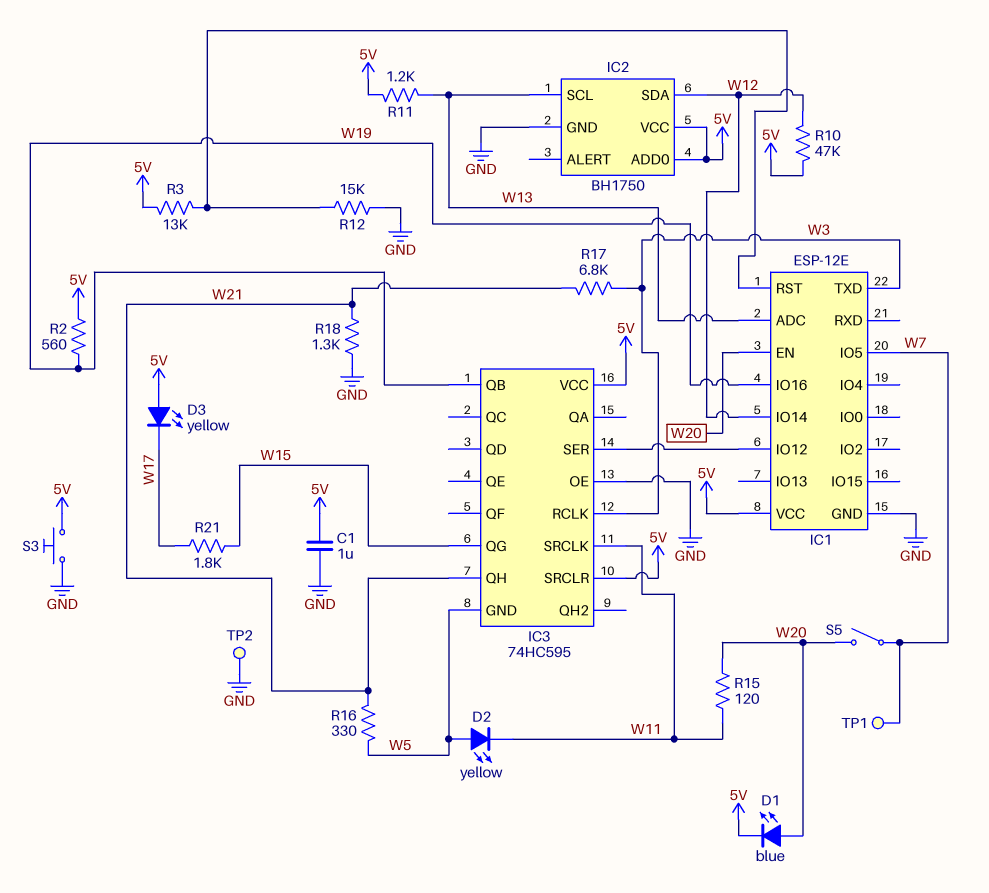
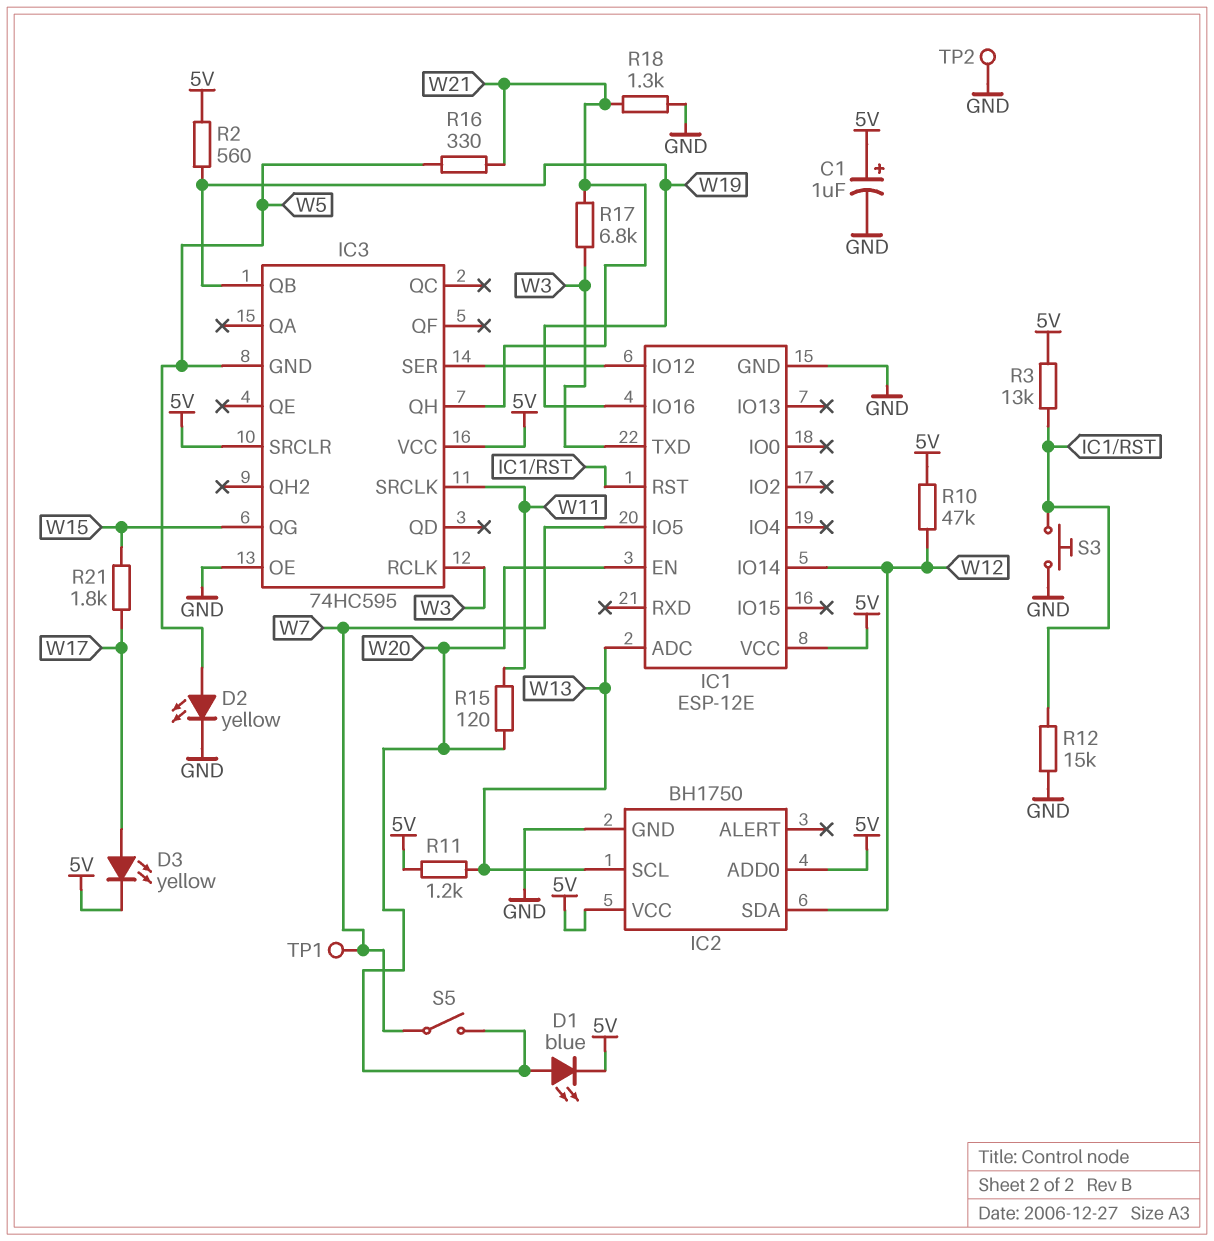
C1: 1uF (5V, GND) -> 1uF (plus 5V, minus GND)
D2: LED yellow (A W5, K W11) -> LED yellow (A W5, K GND)
D3: LED yellow (A 5V, K W17) -> LED yellow (A W17, K 5V)
S3: button (5V, GND) -> button (GND, IC1/RST)

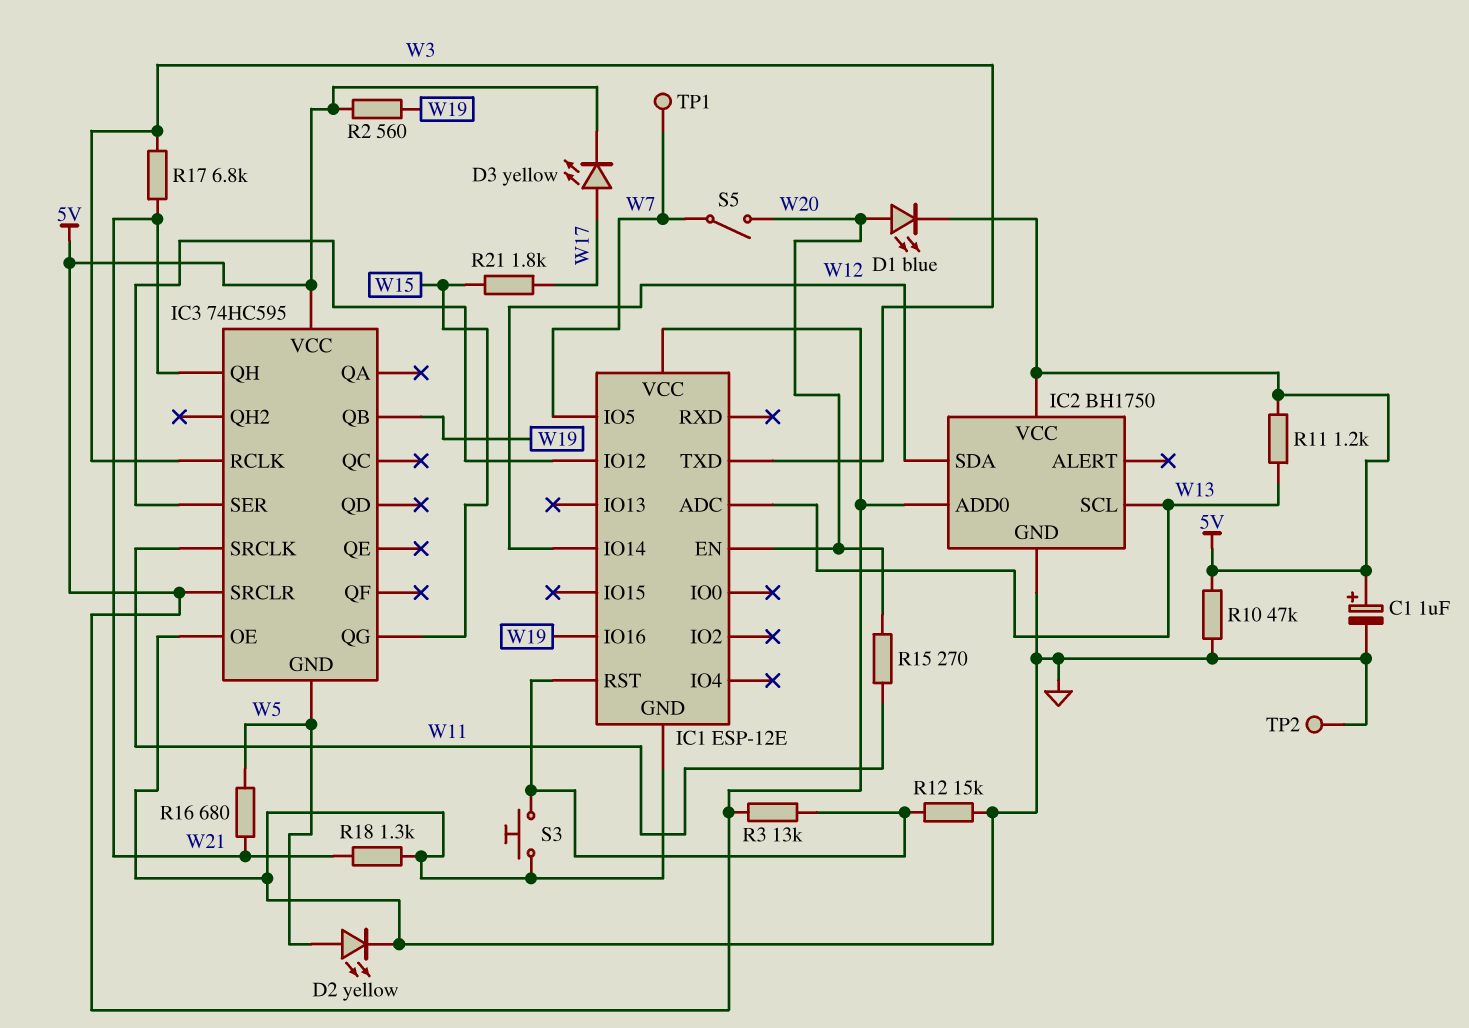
R10: 47k (5V, W12) -> 47k (5V, GND)
R15: 120 (W11, W20) -> 270 (W11, W20)
R16: 330 (W5, W21) -> 680 (W5, W21)

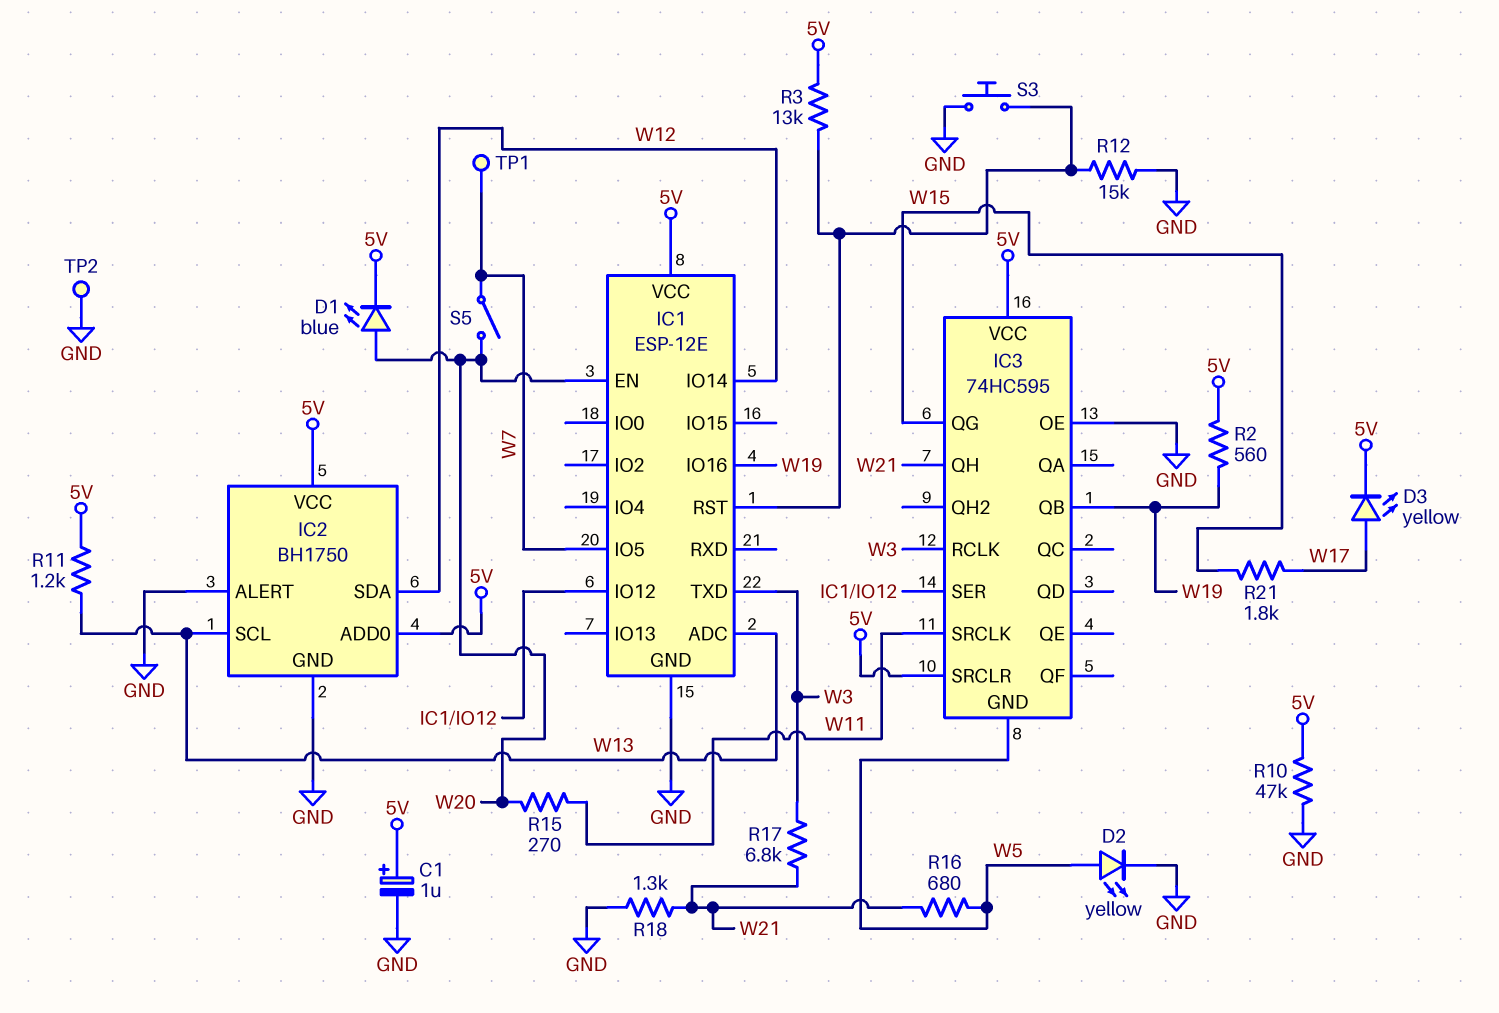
IC2 pin ALERT: none -> GND

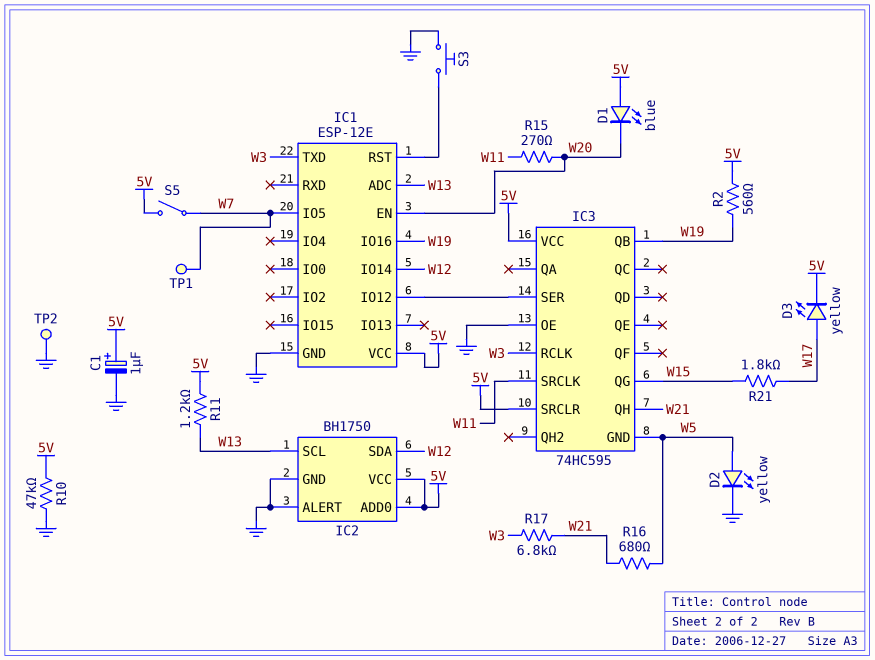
D1: LED blue (A W20, K 5V) -> LED blue (A 5V, K W20)
R3: 13k (5V, IC1/RST) -> none
R12: 15k (GND, IC1/RST) -> none
R18: 1.3k (GND, W21) -> none
S5: switch (W7, W20) -> switch (5V, W7)

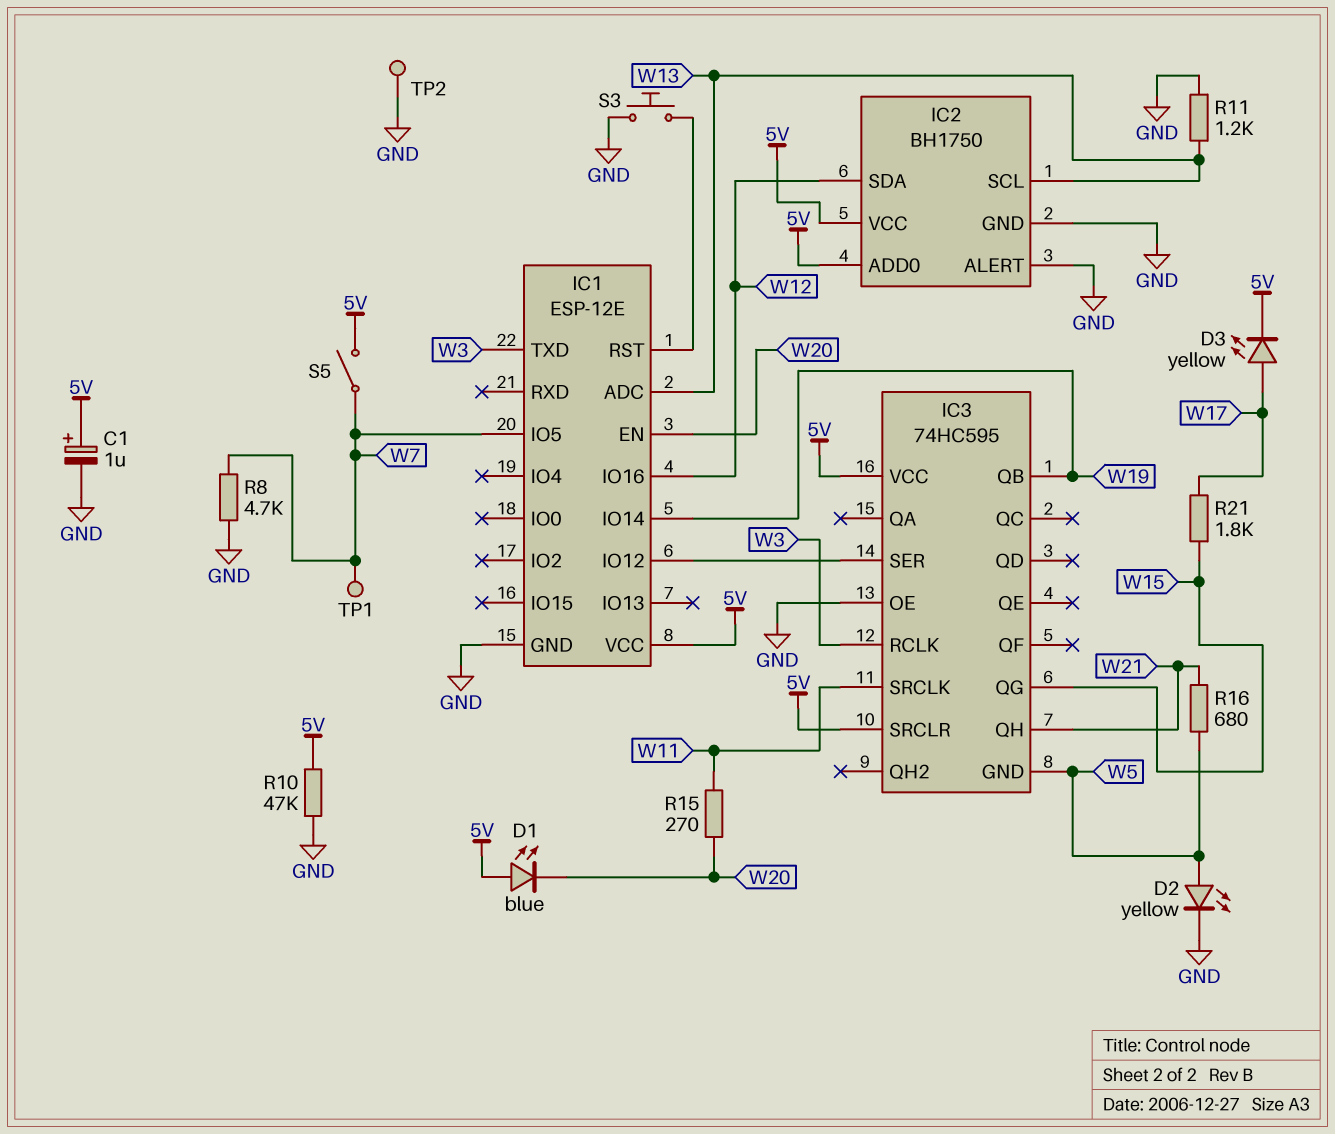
IC1 pin IO14: W12 -> W19
IC1 pin IO16: W19 -> W12
R2: 560 (5V, W19) -> none
R8: none -> 4.7k (GND, W7)
R11: 1.2k (5V, W13) -> 1.2k (GND, W13)
R17: 6.8k (W3, W21) -> none

